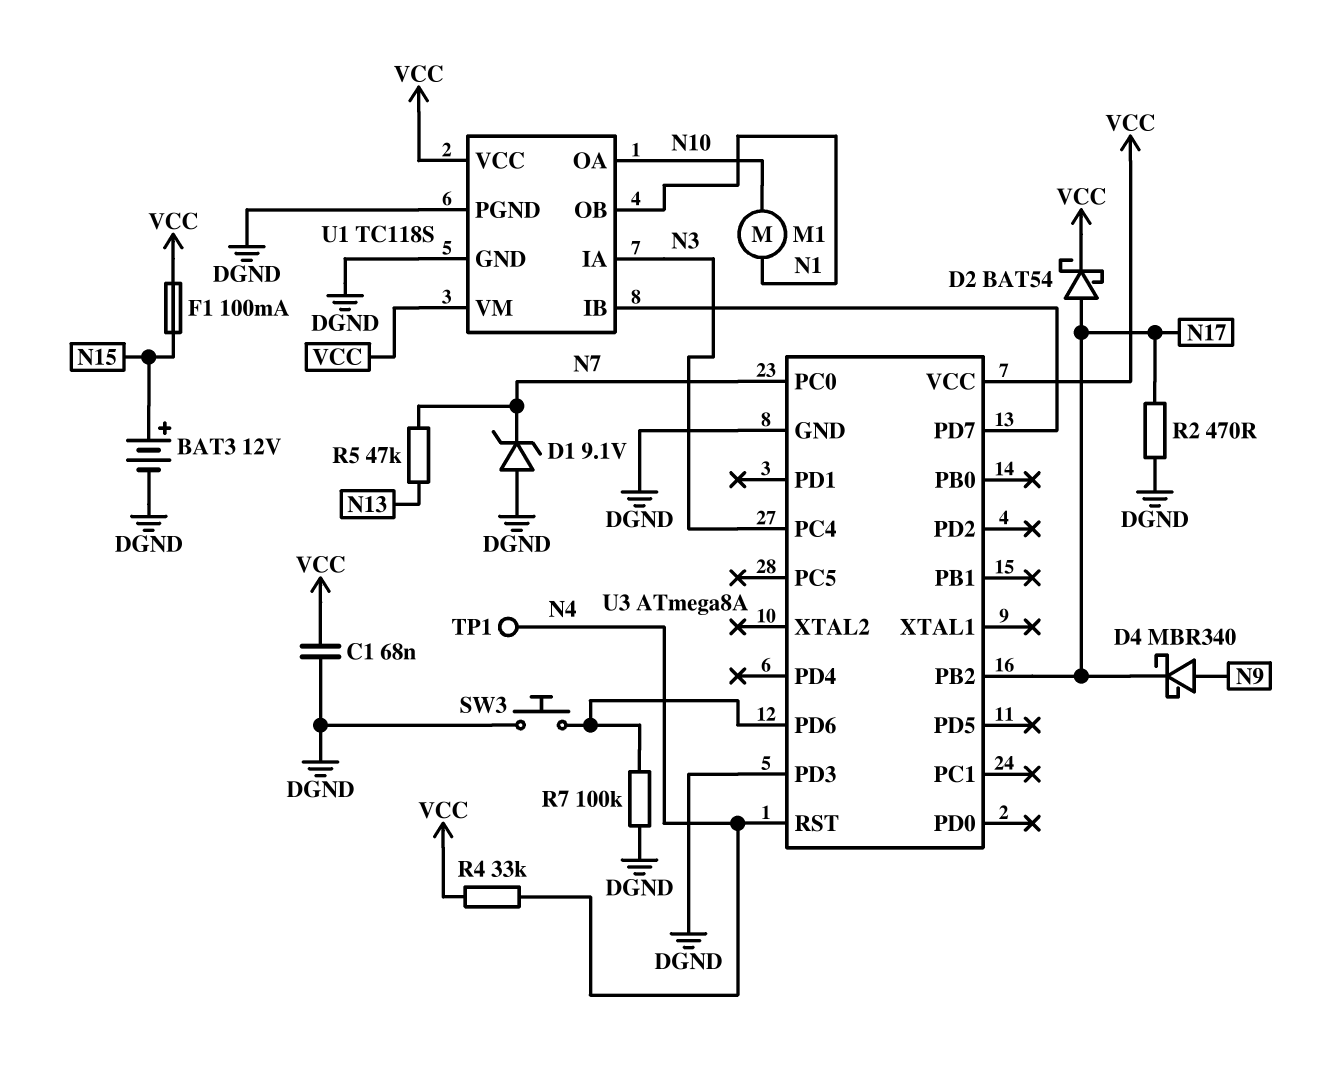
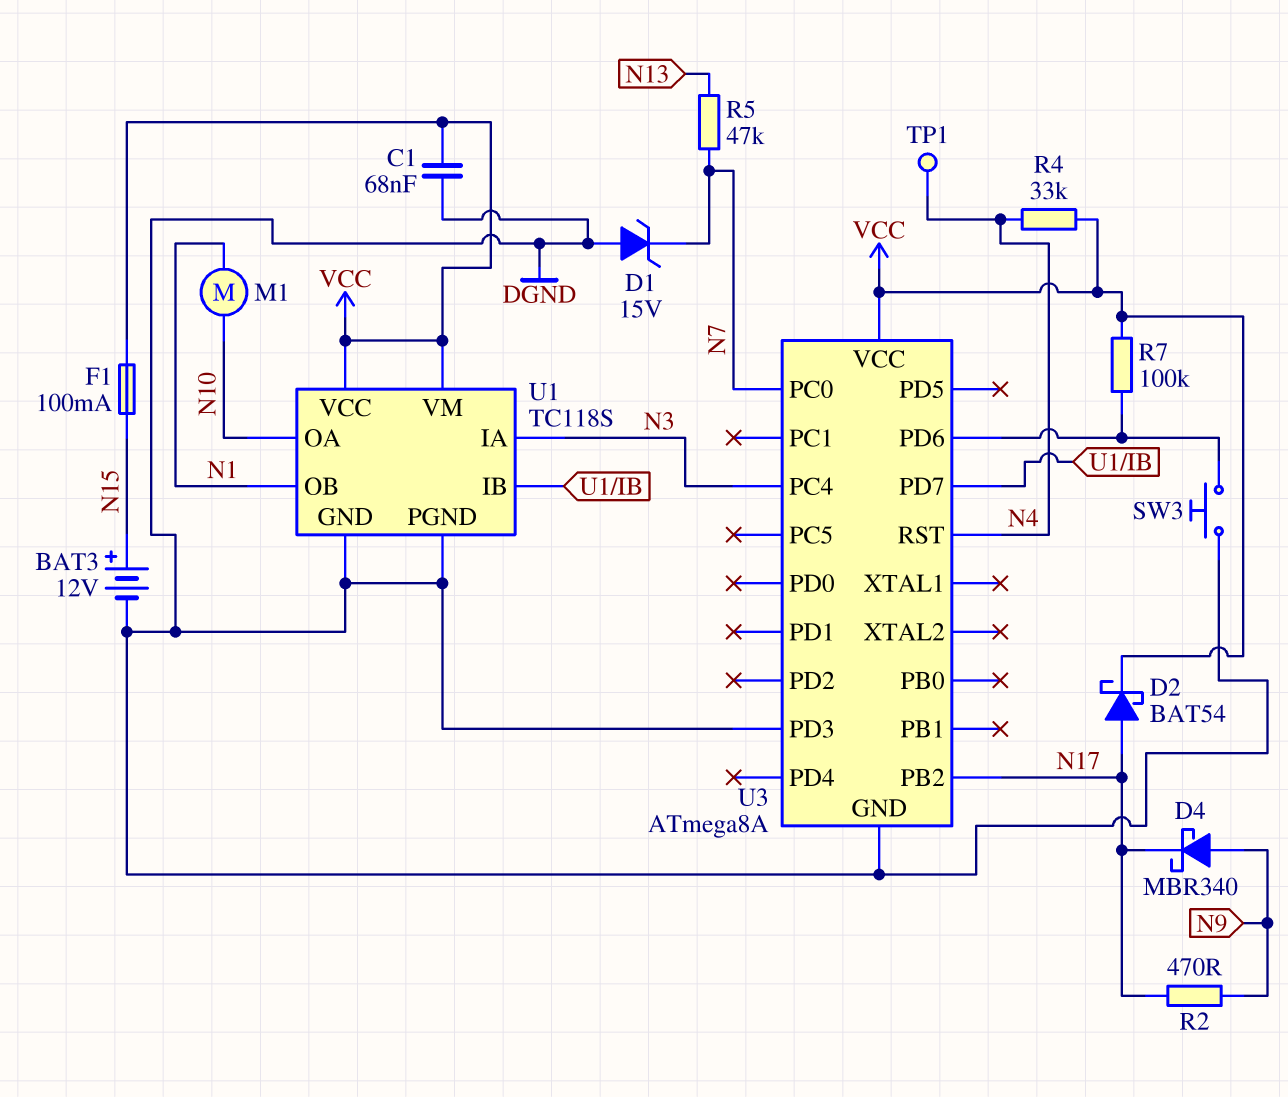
D1: zener 9.1V (A DGND, K N7) -> zener 15V (A DGND, K N7)
R2: 470 (DGND, N17) -> 470 (N9, N17)
R7: 100k (DGND, U3/PD6) -> 100k (U3/PD6, VCC)

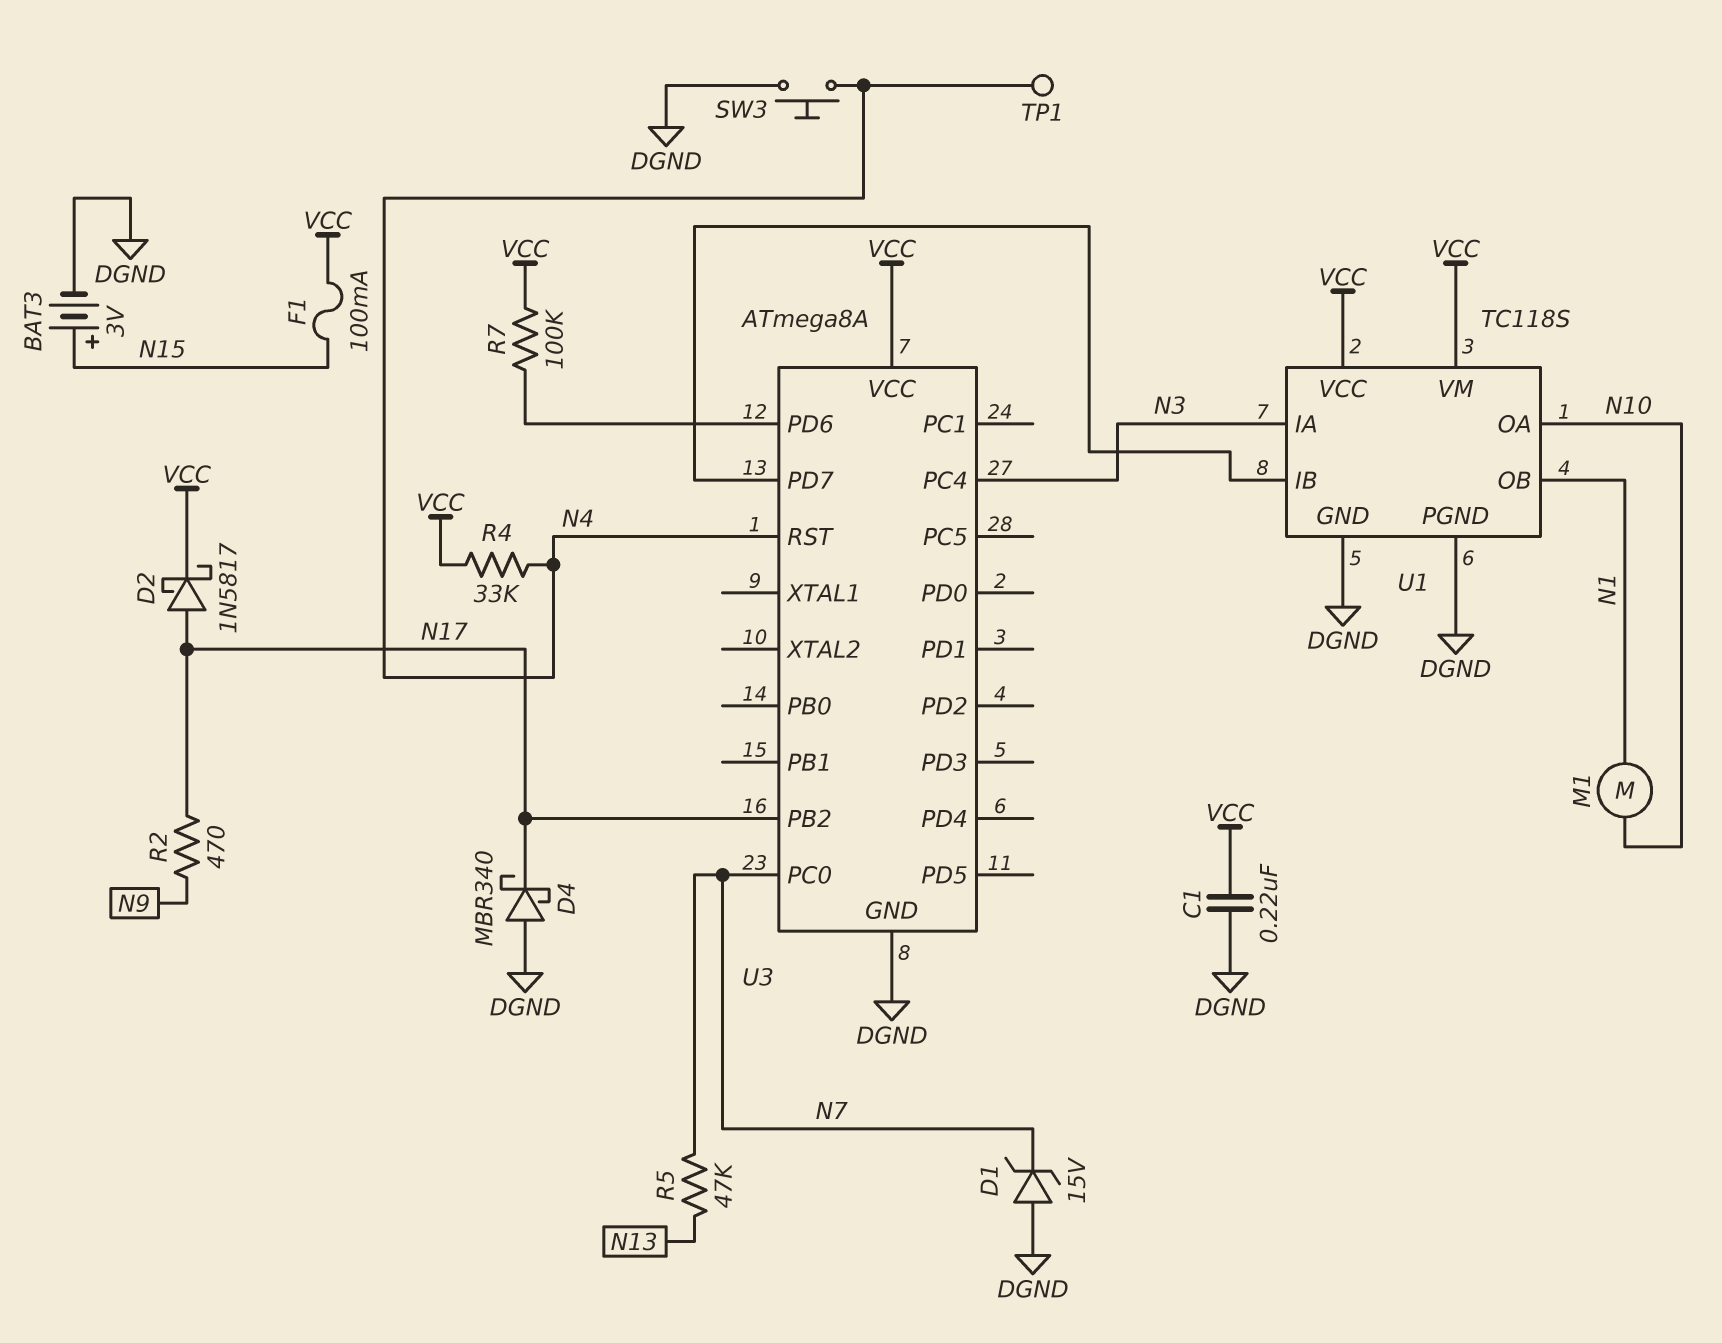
BAT3: 12V (plus N15, minus DGND) -> 3V (plus N15, minus DGND)
C1: 68nF (DGND, VCC) -> 220nF (DGND, VCC)
D2: schottky BAT54 (A N17, K VCC) -> schottky 1N5817 (A N17, K VCC)
D4: schottky MBR340 (A N9, K N17) -> schottky MBR340 (A DGND, K N17)
SW3: button (DGND, U3/PD6) -> button (DGND, N4)
U3 pin PD3: DGND -> none

